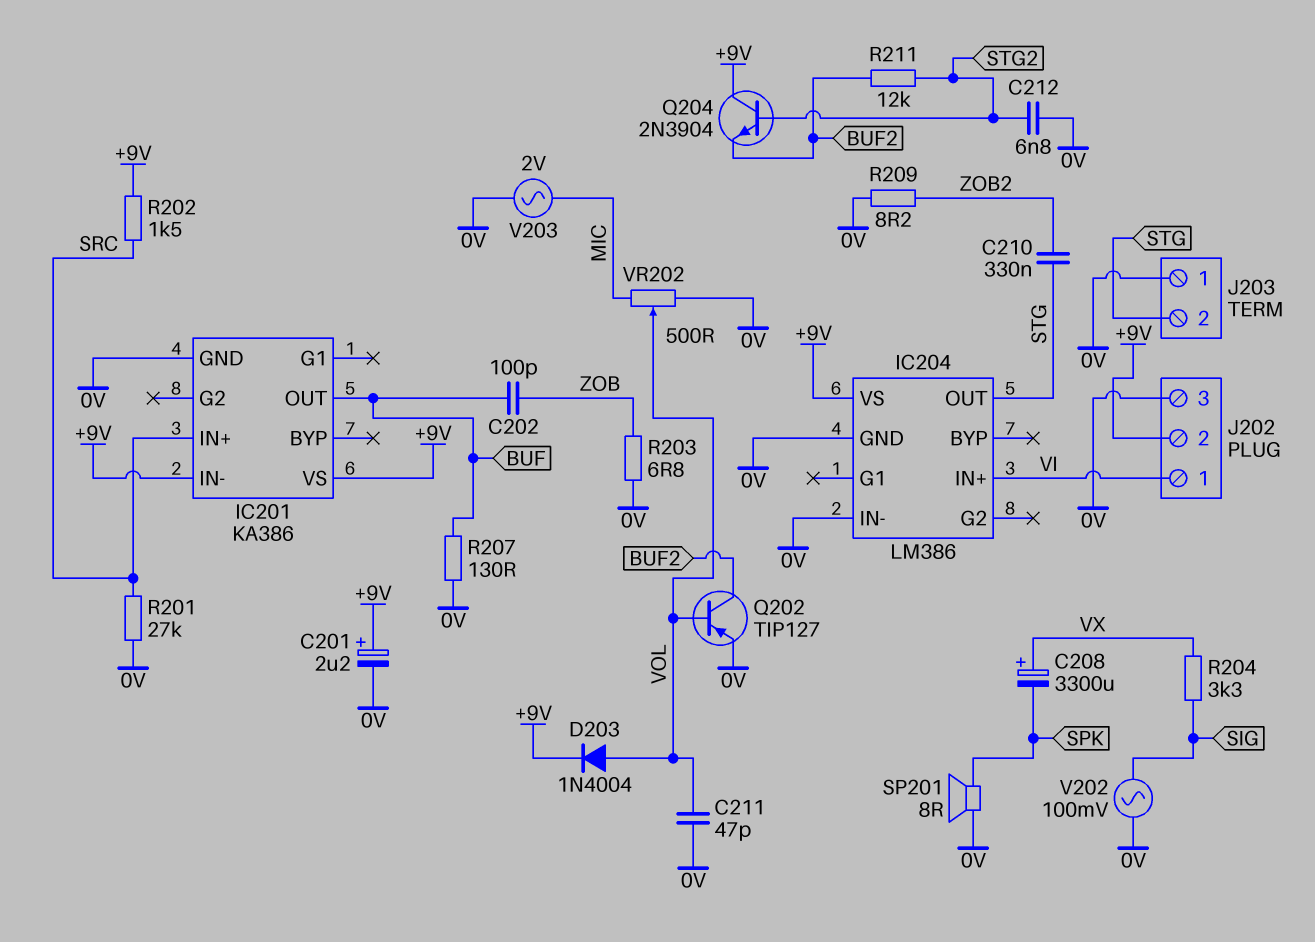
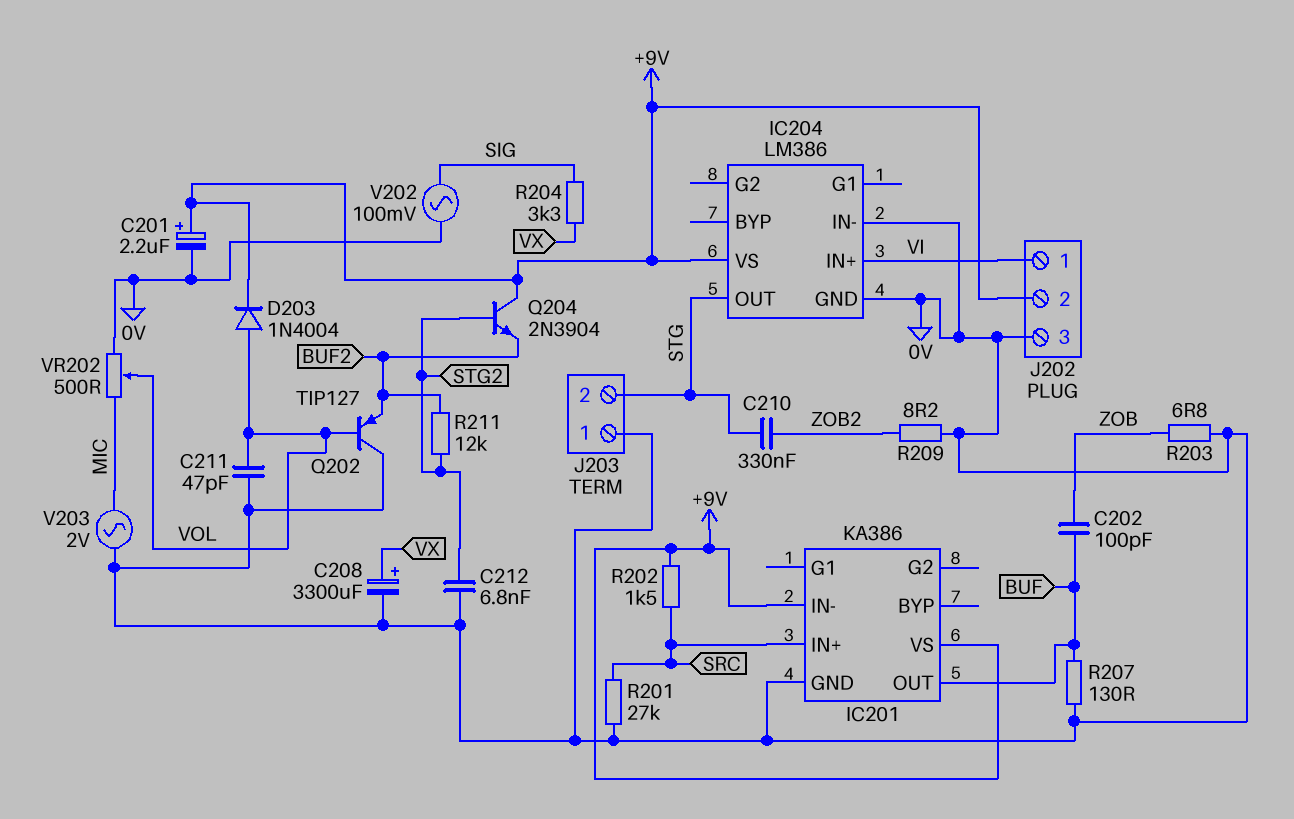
C208: 3300uF (plus VX, minus SPK) -> 3300uF (plus VX, minus 0V)
Q202: PNP TIP127 (B VOL, C BUF2, E 0V) -> PNP TIP127 (B VOL, C 0V, E BUF2)
SP201: speaker 8R (0V, SPK) -> none

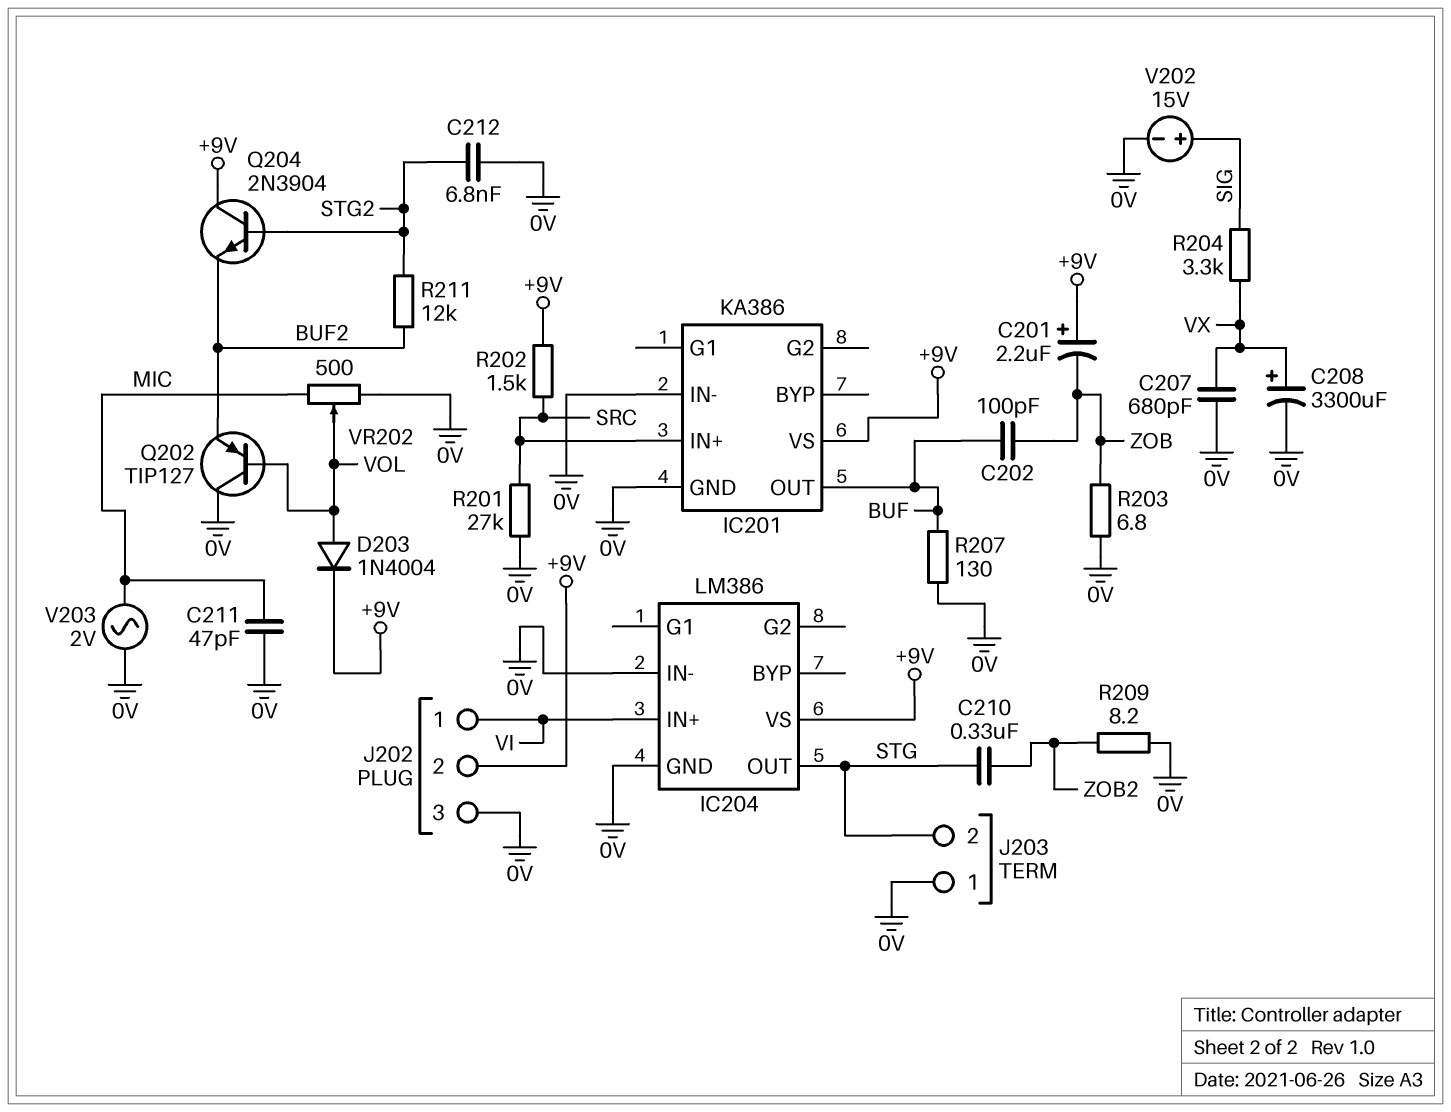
C201: 2.2uF (plus +9V, minus 0V) -> 2.2uF (plus +9V, minus ZOB)
C207: none -> 680pF (0V, VX)
C211: 47pF (0V, VOL) -> 47pF (0V, MIC)
IC201 pin IN-: +9V -> 0V
V202: AC 100mV (0V, SIG) -> 15V (plus SIG, minus 0V)

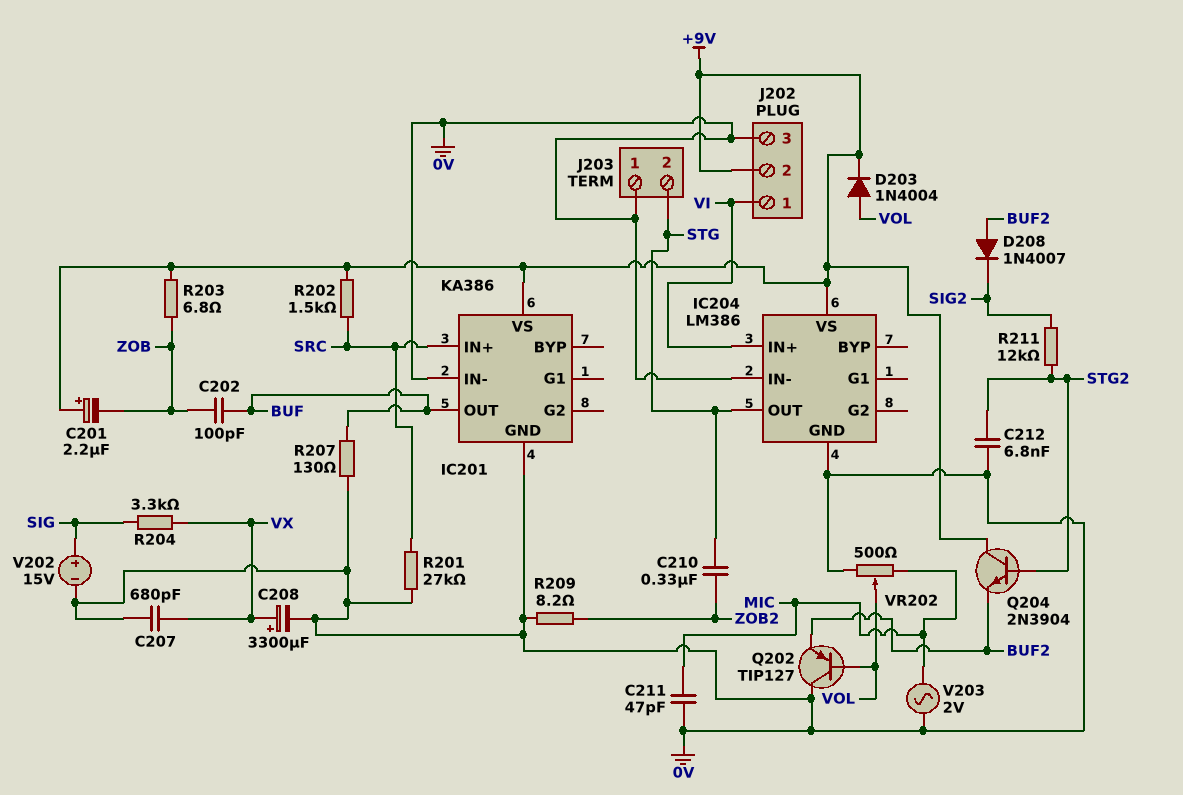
D208: none -> diode 1N4007 (A BUF2, K SIG2)
R203: 6.8 (0V, ZOB) -> 6.8 (+9V, ZOB)
R211: 12k (BUF2, STG2) -> 12k (SIG2, STG2)

